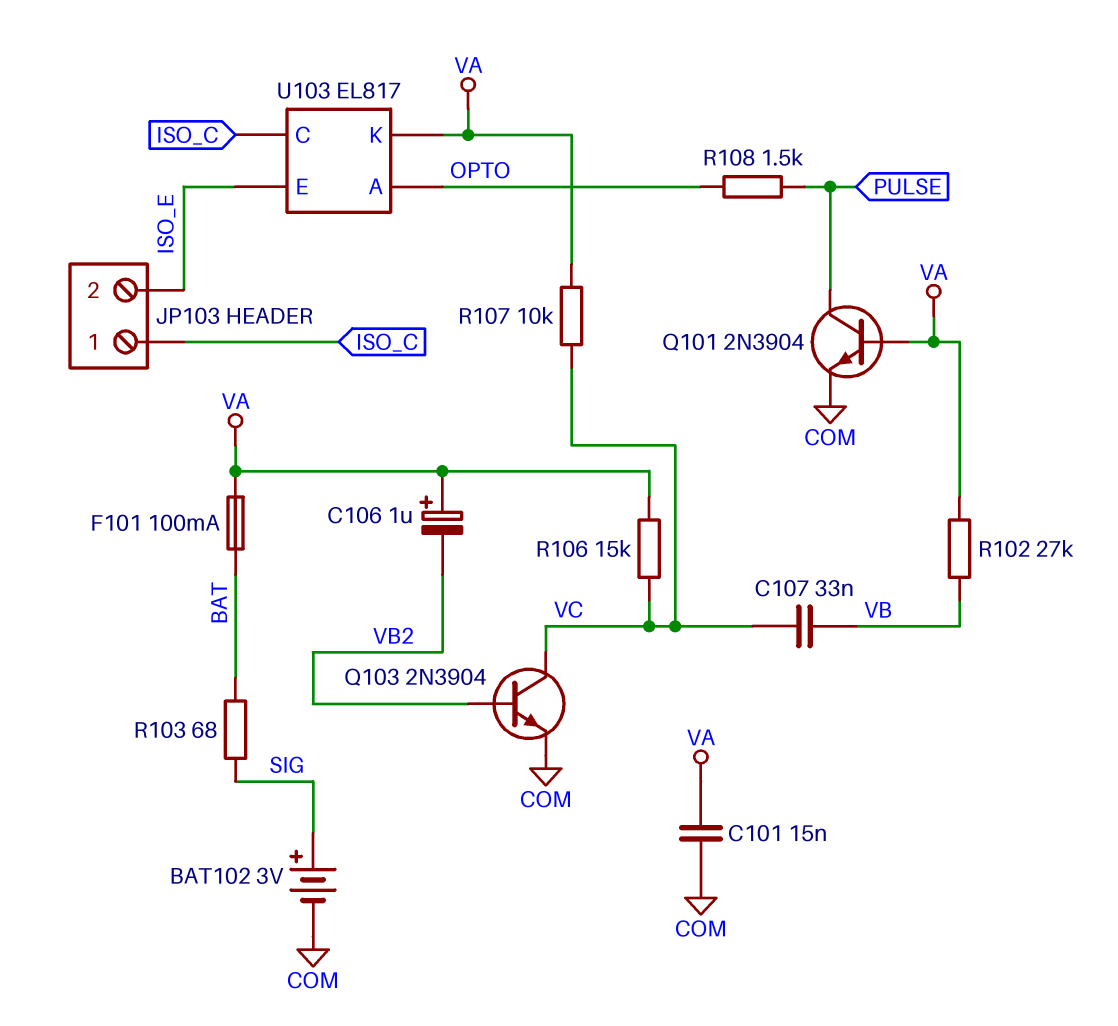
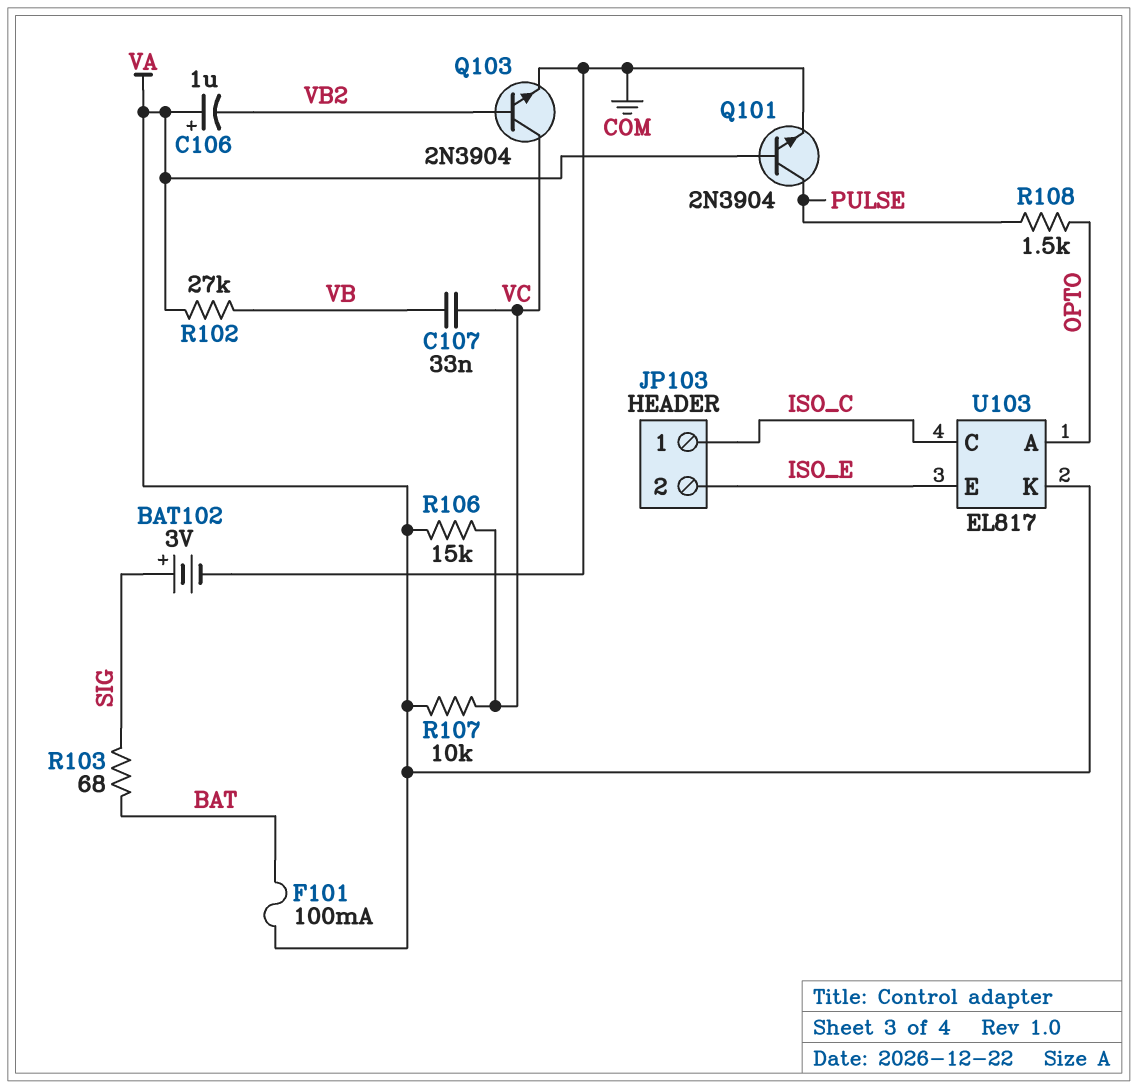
C101: 15nF (COM, VA) -> none

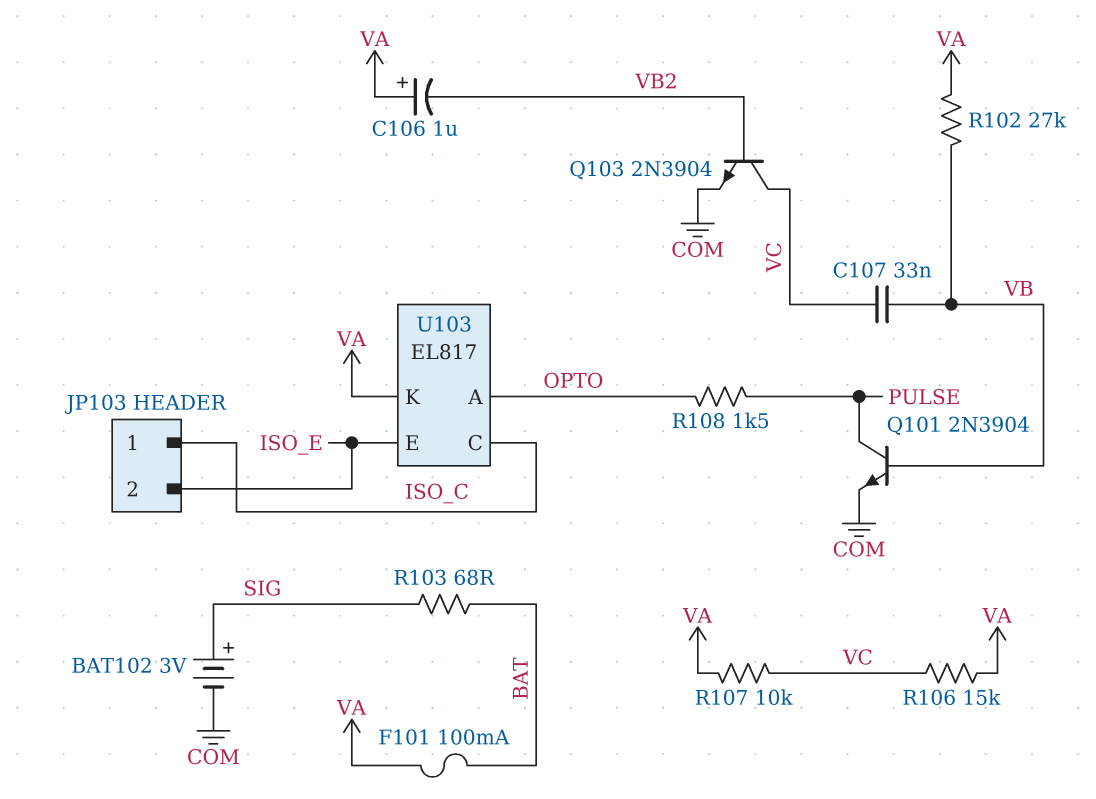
Q101: NPN 2N3904 (B VA, C PULSE, E COM) -> NPN 2N3904 (B VB, C PULSE, E COM)

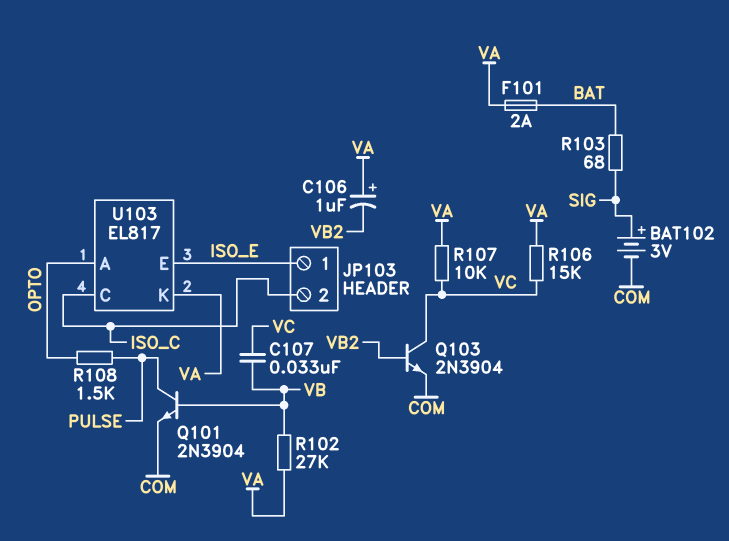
F101: 100mA (BAT, VA) -> 2A (BAT, VA)
JP103 pin 1: ISO_C -> ISO_E
JP103 pin 2: ISO_E -> ISO_C

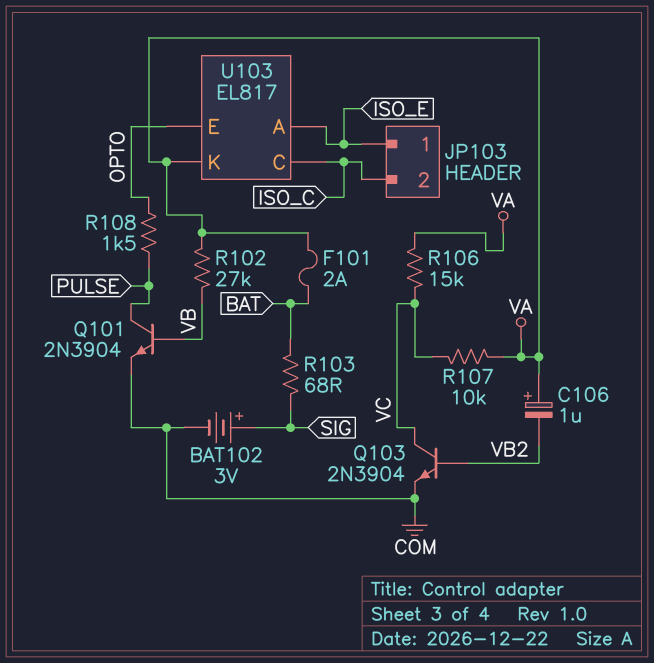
C107: 33nF (VB, VC) -> none
U103 pin A: OPTO -> ISO_E
U103 pin E: ISO_E -> OPTO

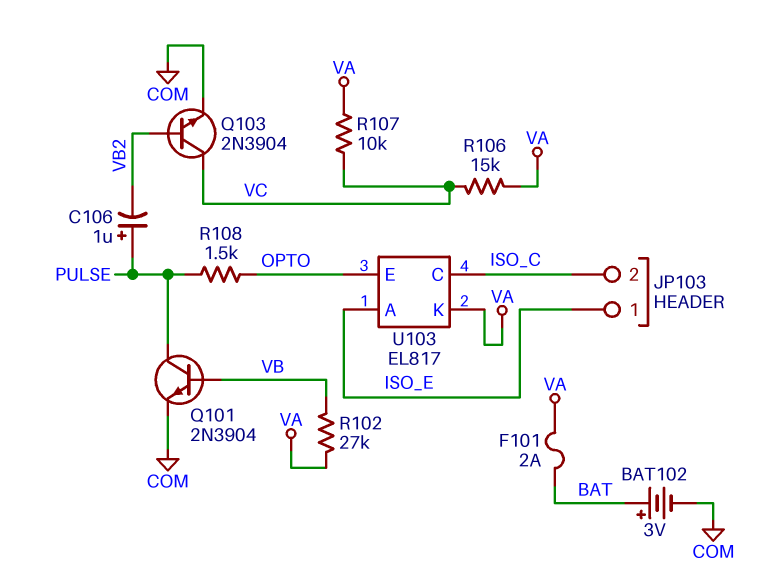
BAT102: 3V (plus SIG, minus COM) -> 3V (plus BAT, minus COM)
C106: 1uF (plus VA, minus VB2) -> 1uF (plus PULSE, minus VB2)
R103: 68 (BAT, SIG) -> none

